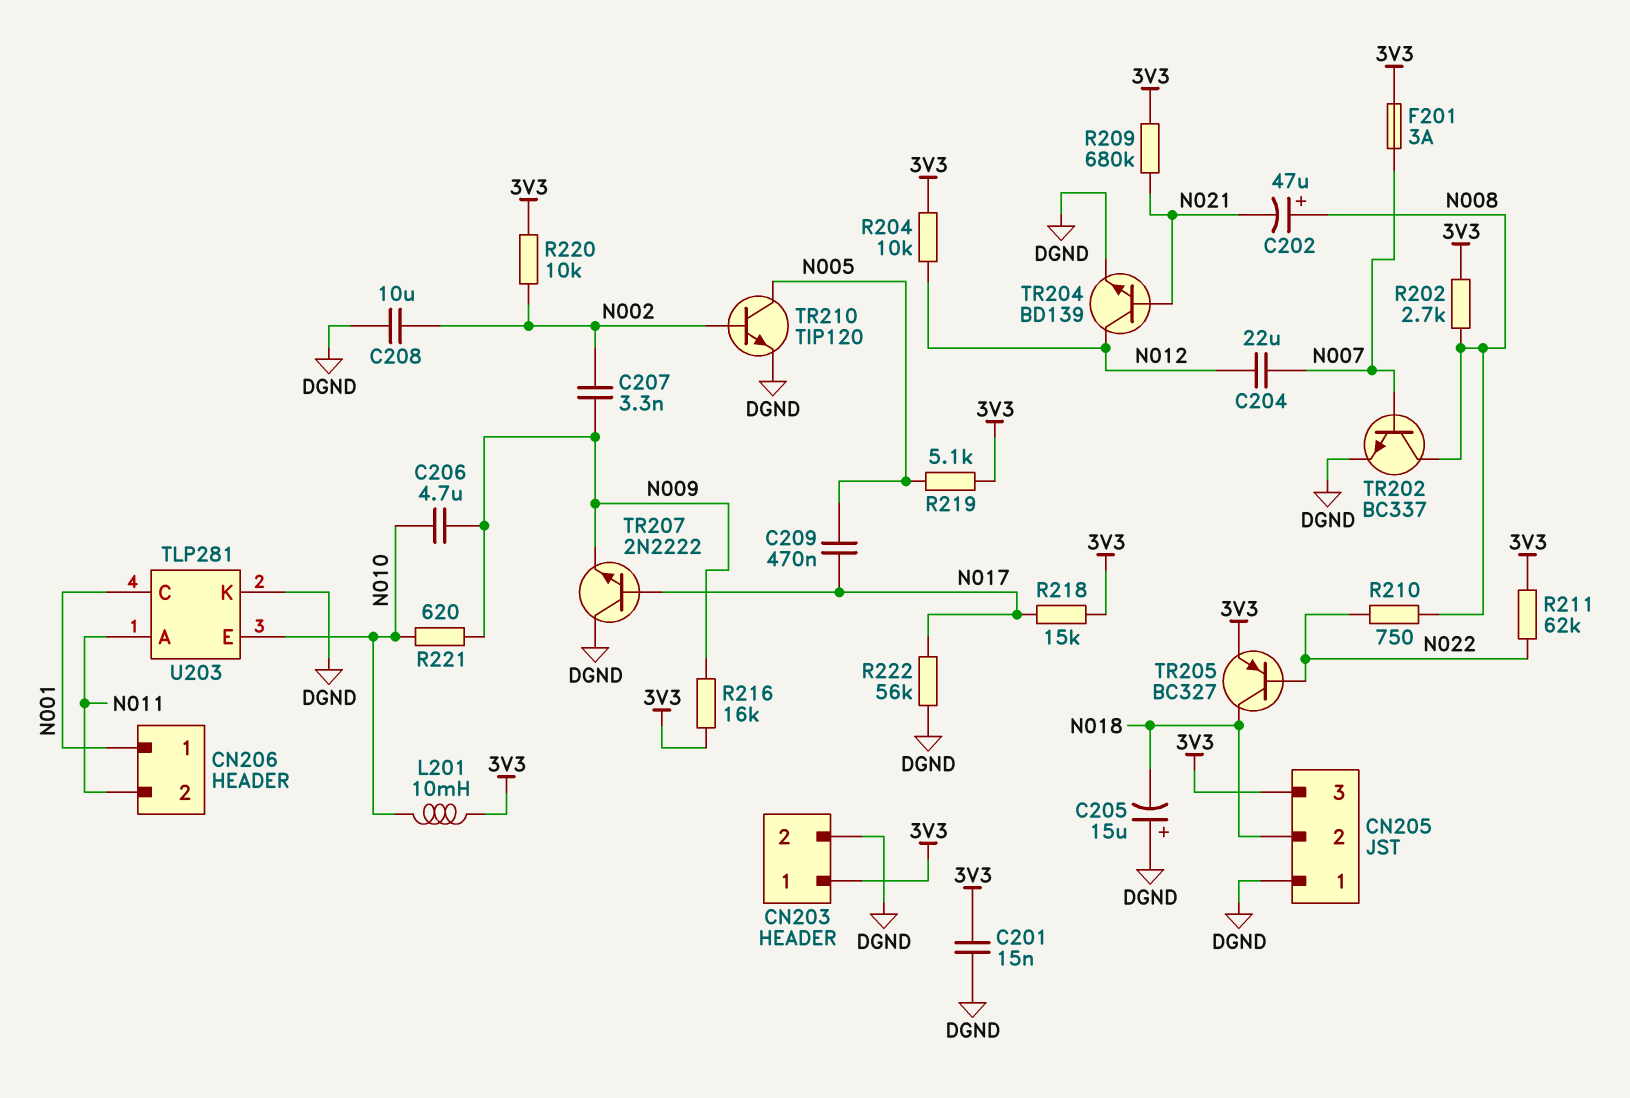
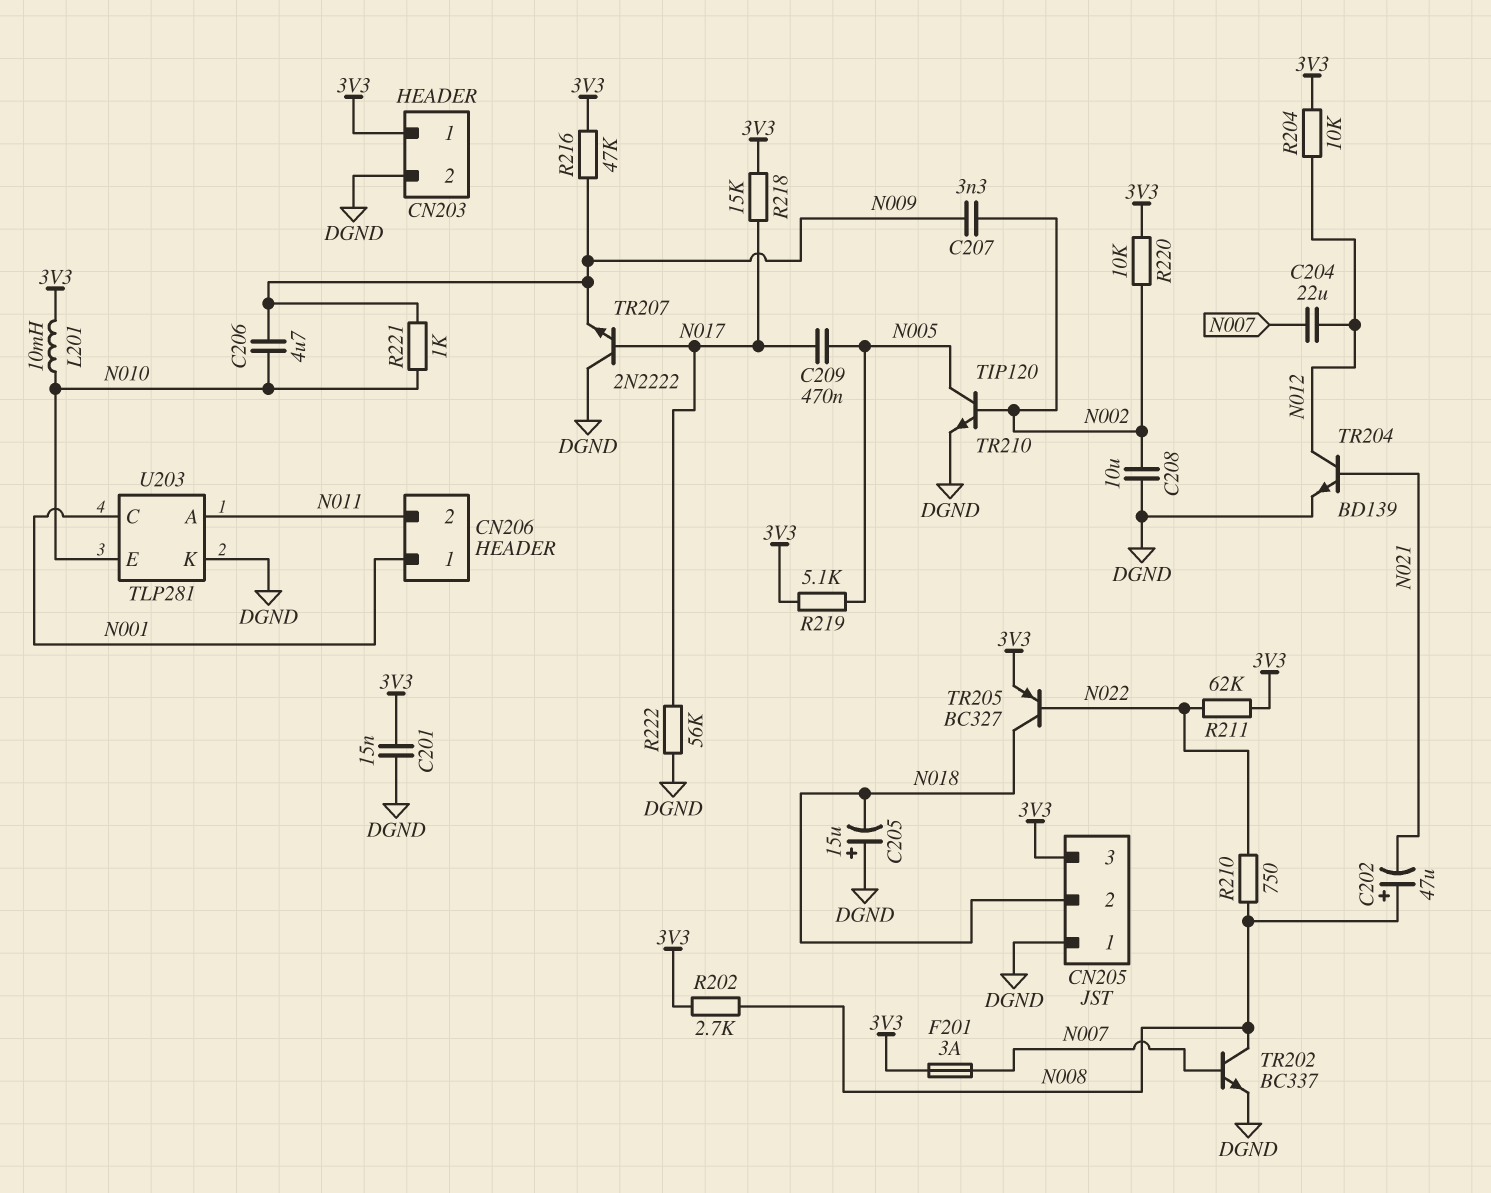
R209: 680k (3V3, N021) -> none
R216: 16k (3V3, N009) -> 47k (3V3, N009)
R221: 620 (N009, N010) -> 1k (N009, N010)

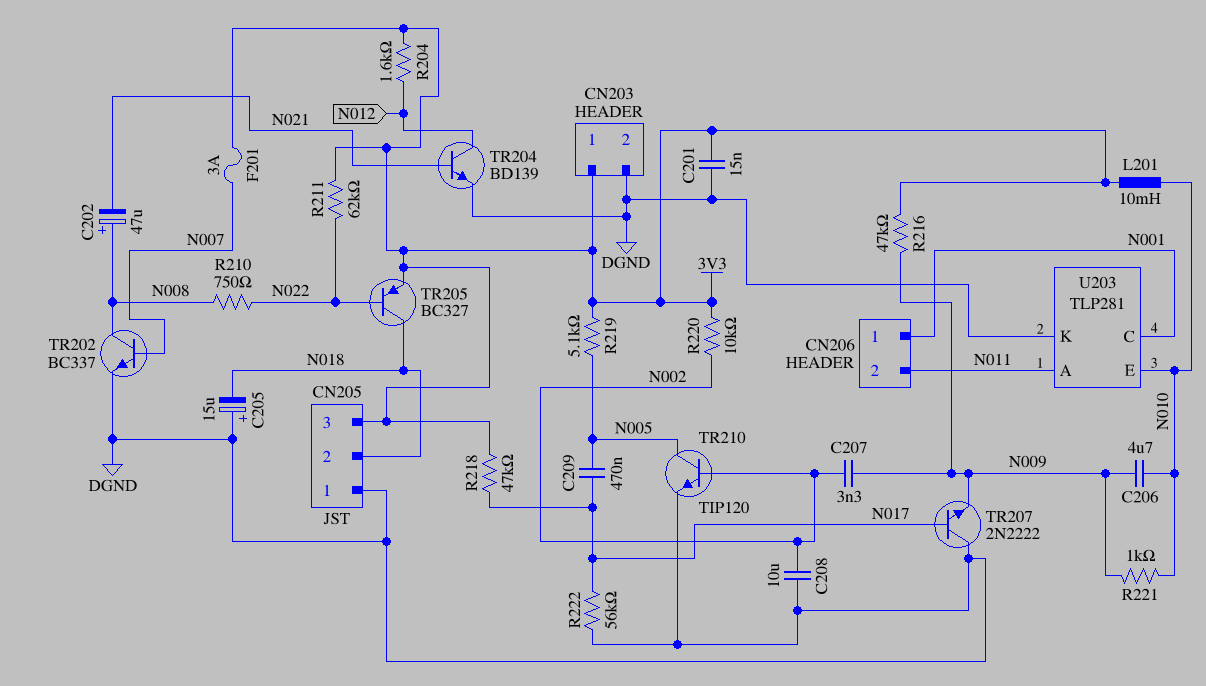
C204: 22uF (N007, N012) -> none
R202: 2.7k (3V3, N008) -> none
R204: 10k (3V3, N012) -> 1.6k (3V3, N012)
R218: 15k (3V3, N017) -> 47k (3V3, N017)

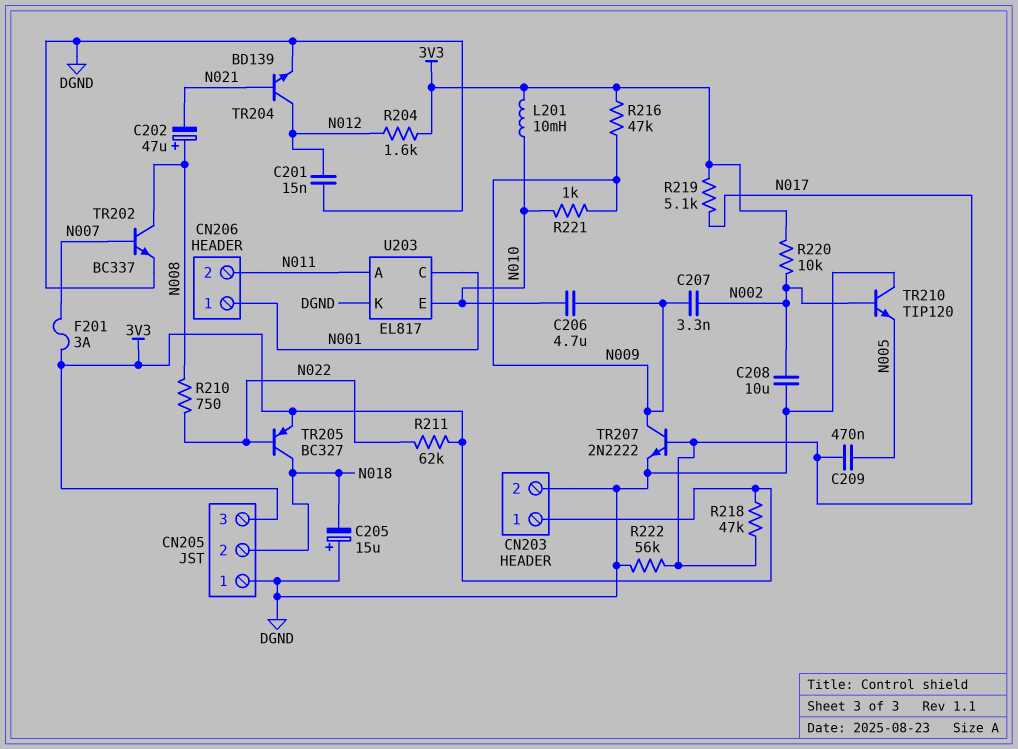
C201: 15nF (3V3, DGND) -> 15nF (DGND, N012)
R219: 5.1k (3V3, N005) -> 5.1k (3V3, N017)
TR207: NPN 2N2222 (B N017, C DGND, E N009) -> NPN 2N2222 (B N017, C N009, E DGND)
TR210: NPN TIP120 (B N002, C N005, E DGND) -> NPN TIP120 (B N002, C DGND, E N005)
U203: TLP281 -> EL817

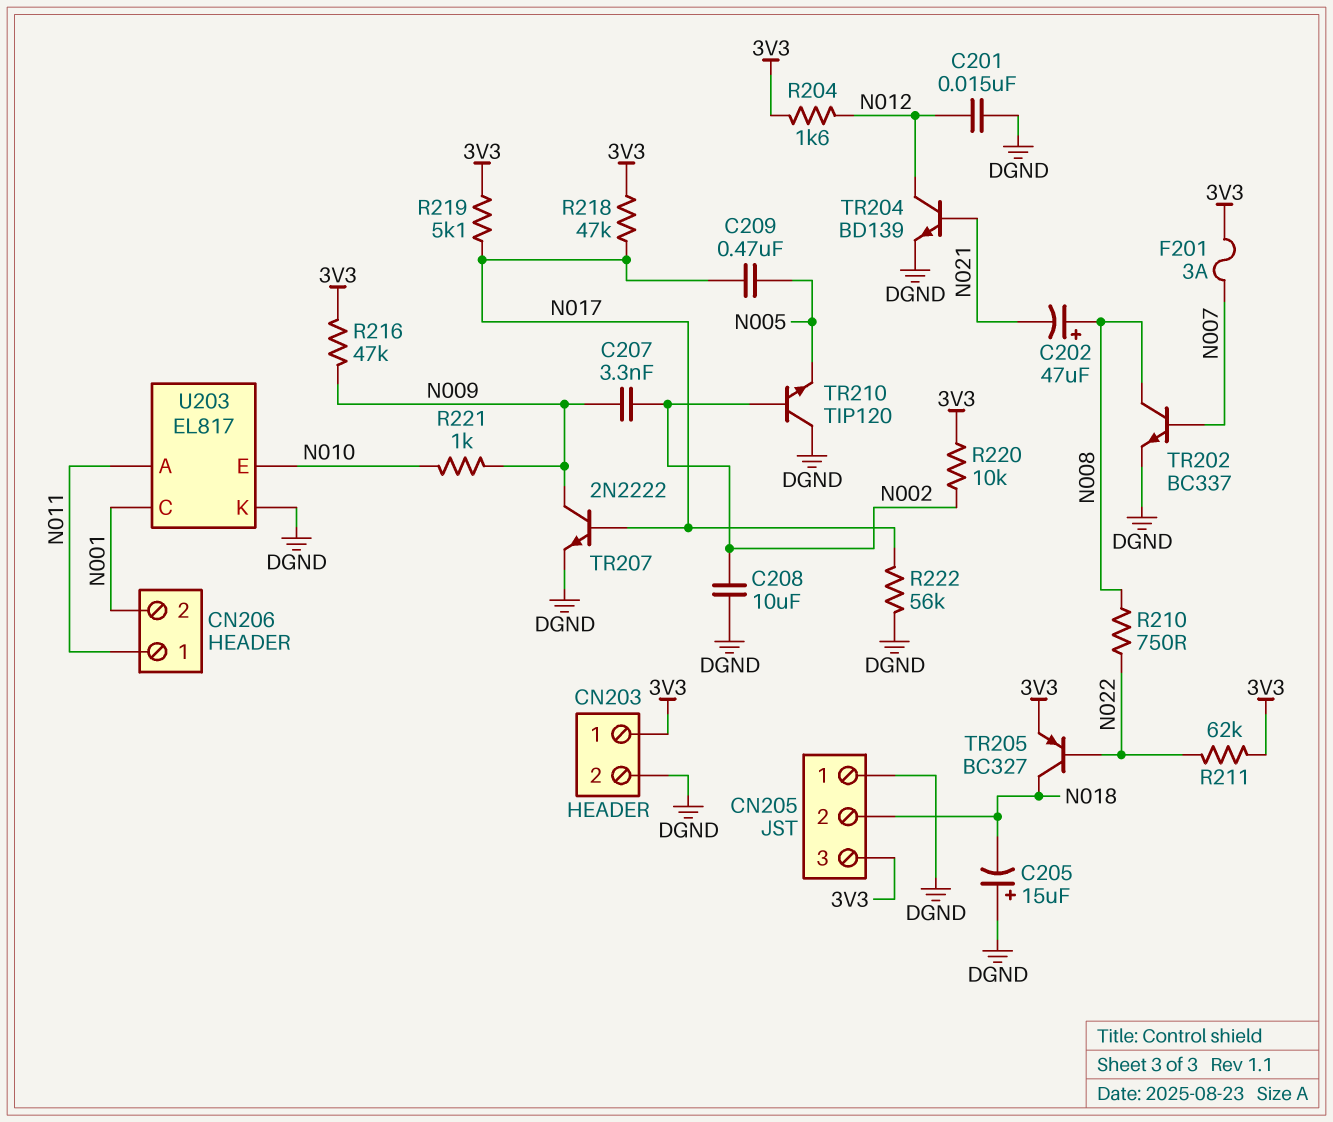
C206: 4.7uF (N009, N010) -> none
CN206 pin 1: N001 -> N011
CN206 pin 2: N011 -> N001
L201: 10mH (3V3, N010) -> none

